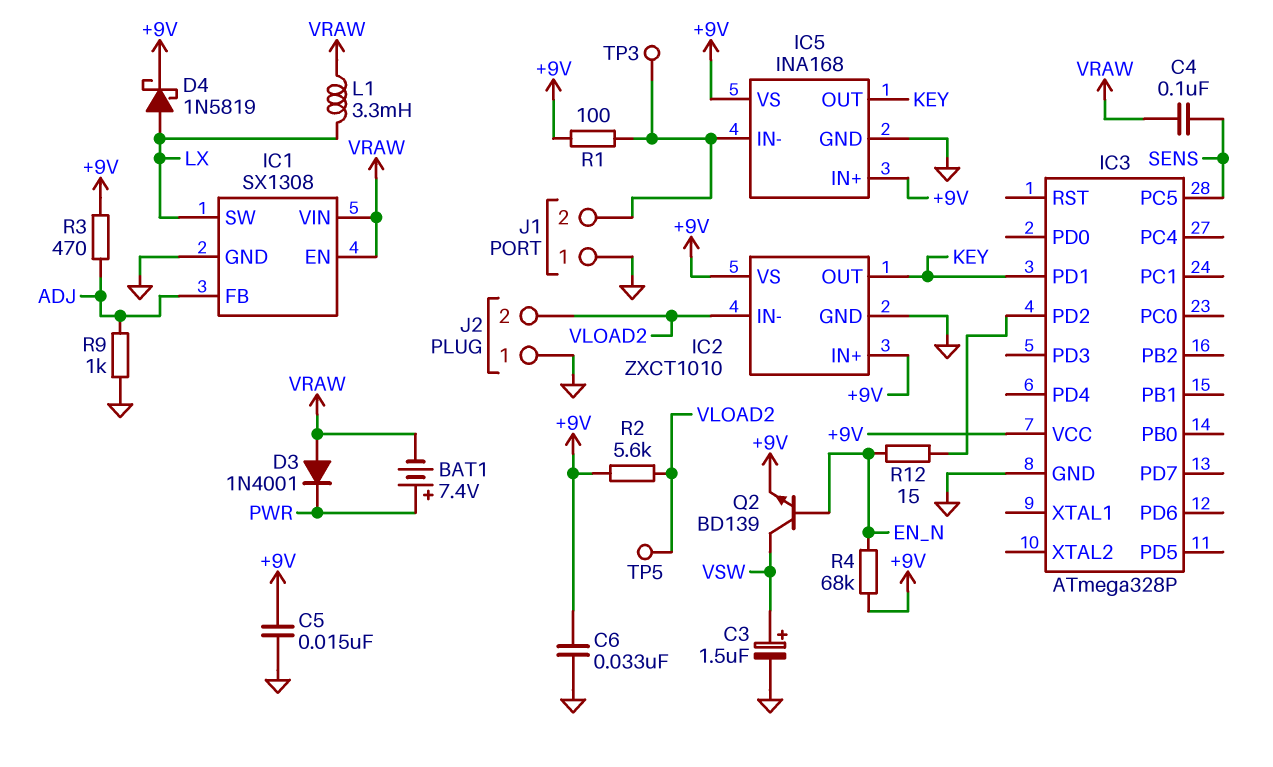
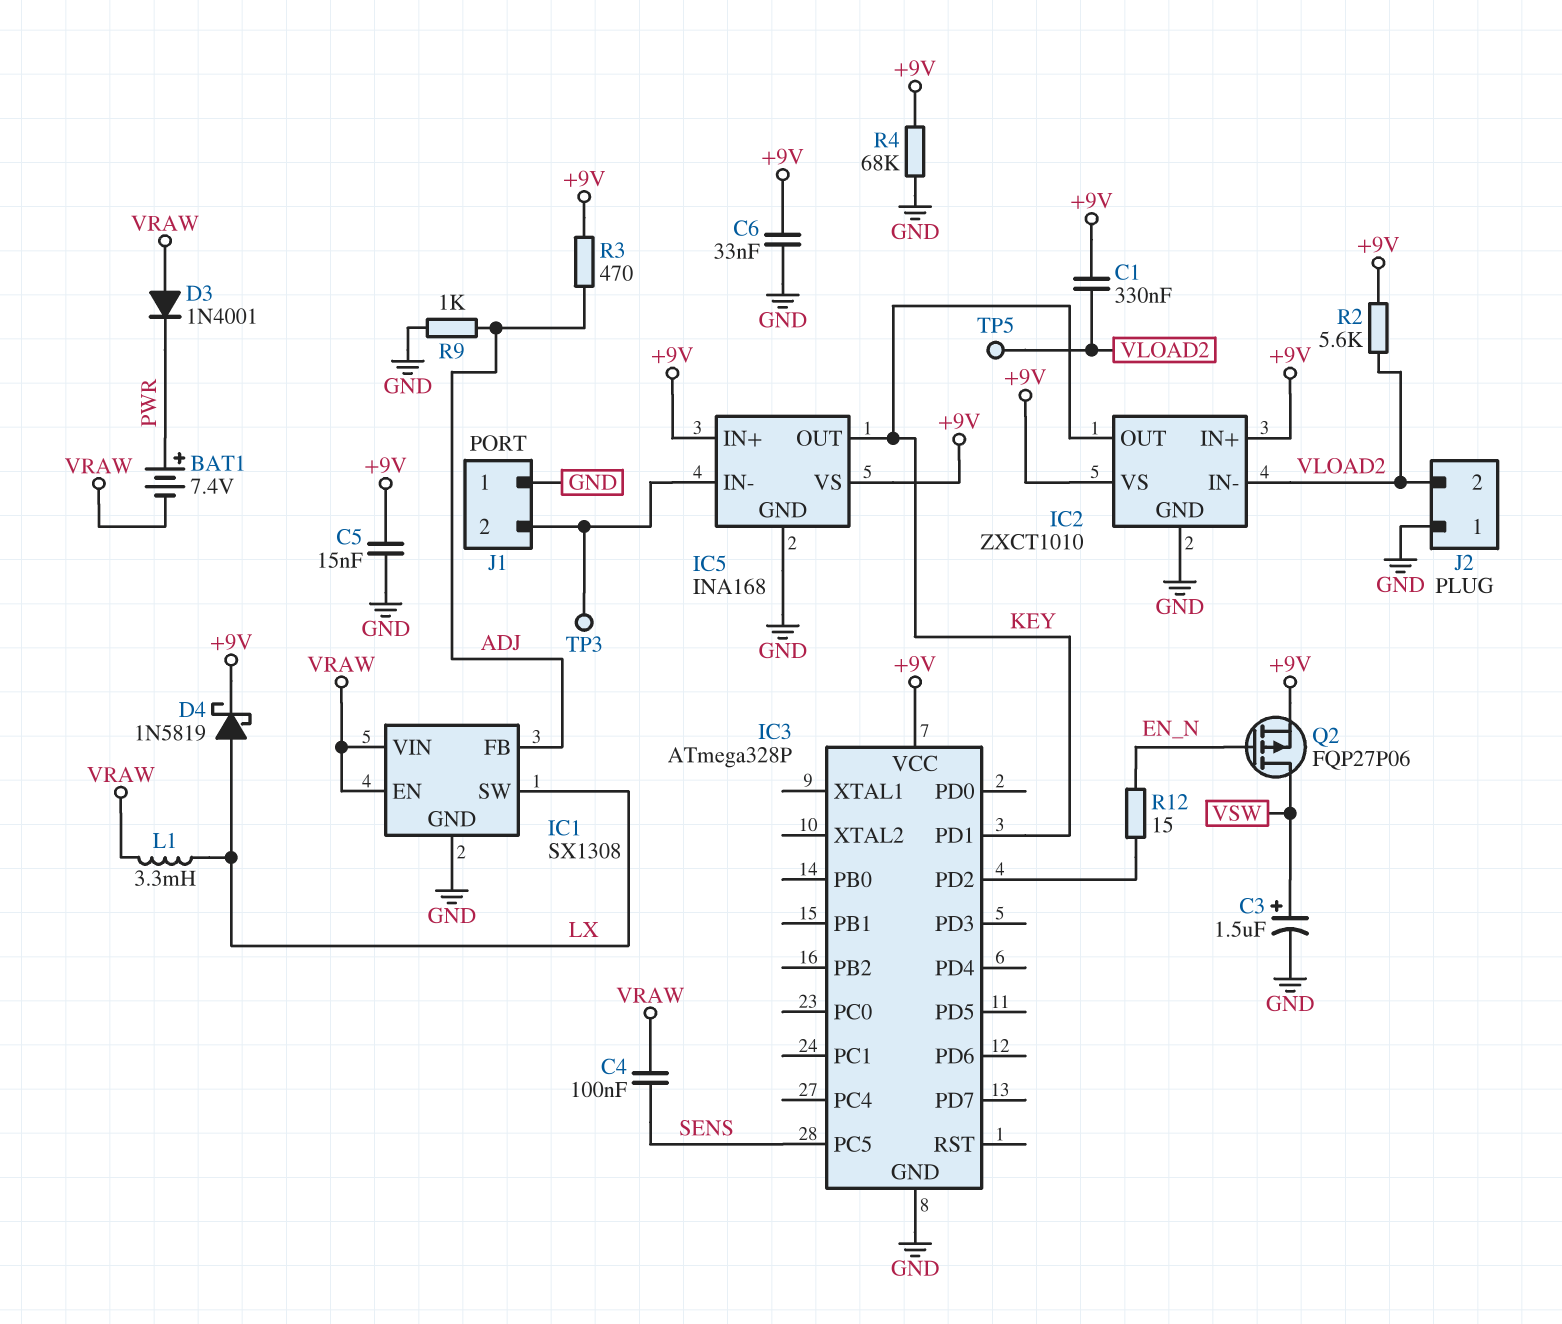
C1: none -> 330nF (+9V, VLOAD2)
Q2: NPN BD139 (B EN_N, C VSW, E +9V) -> PMOS FQP27P06 (G EN_N, D VSW, S +9V)
R1: 100 (+9V, IC5/IN-) -> none
R4: 68k (+9V, EN_N) -> 68k (+9V, GND)

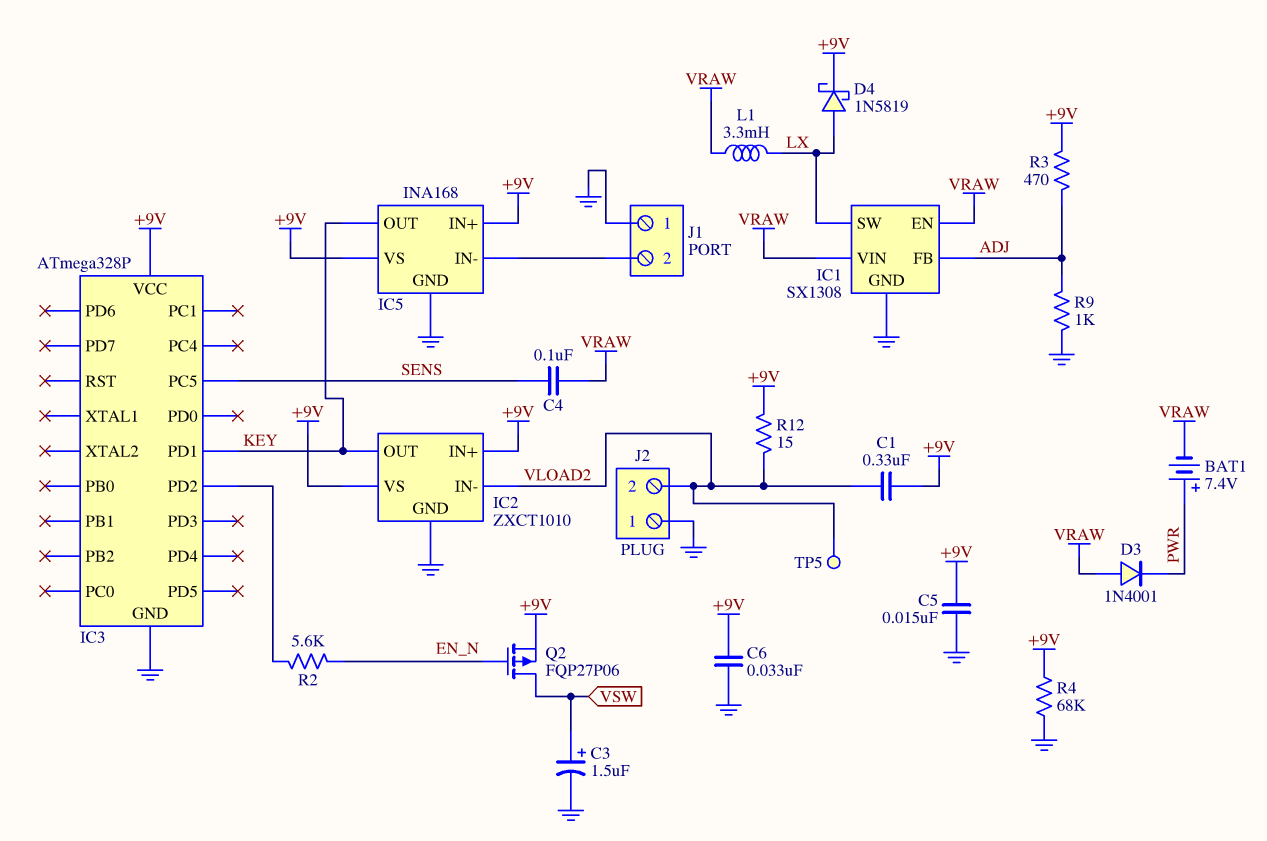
R2: 5.6k (+9V, VLOAD2) -> 5.6k (EN_N, IC3/PD2)
R12: 15 (EN_N, IC3/PD2) -> 15 (+9V, VLOAD2)
TP3: test point (IC5/IN-) -> none

